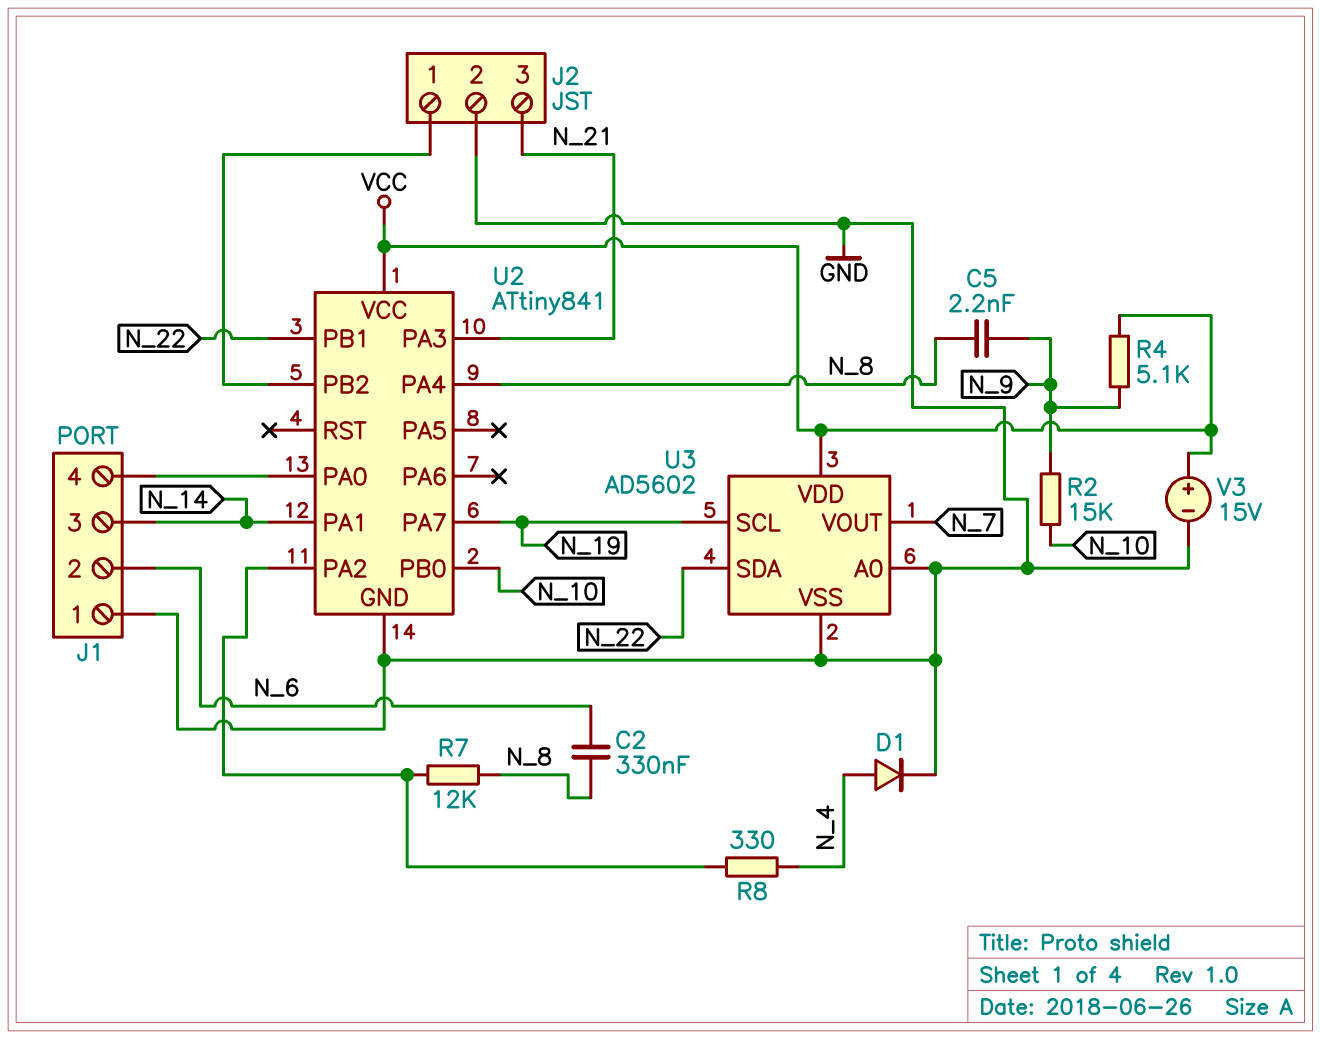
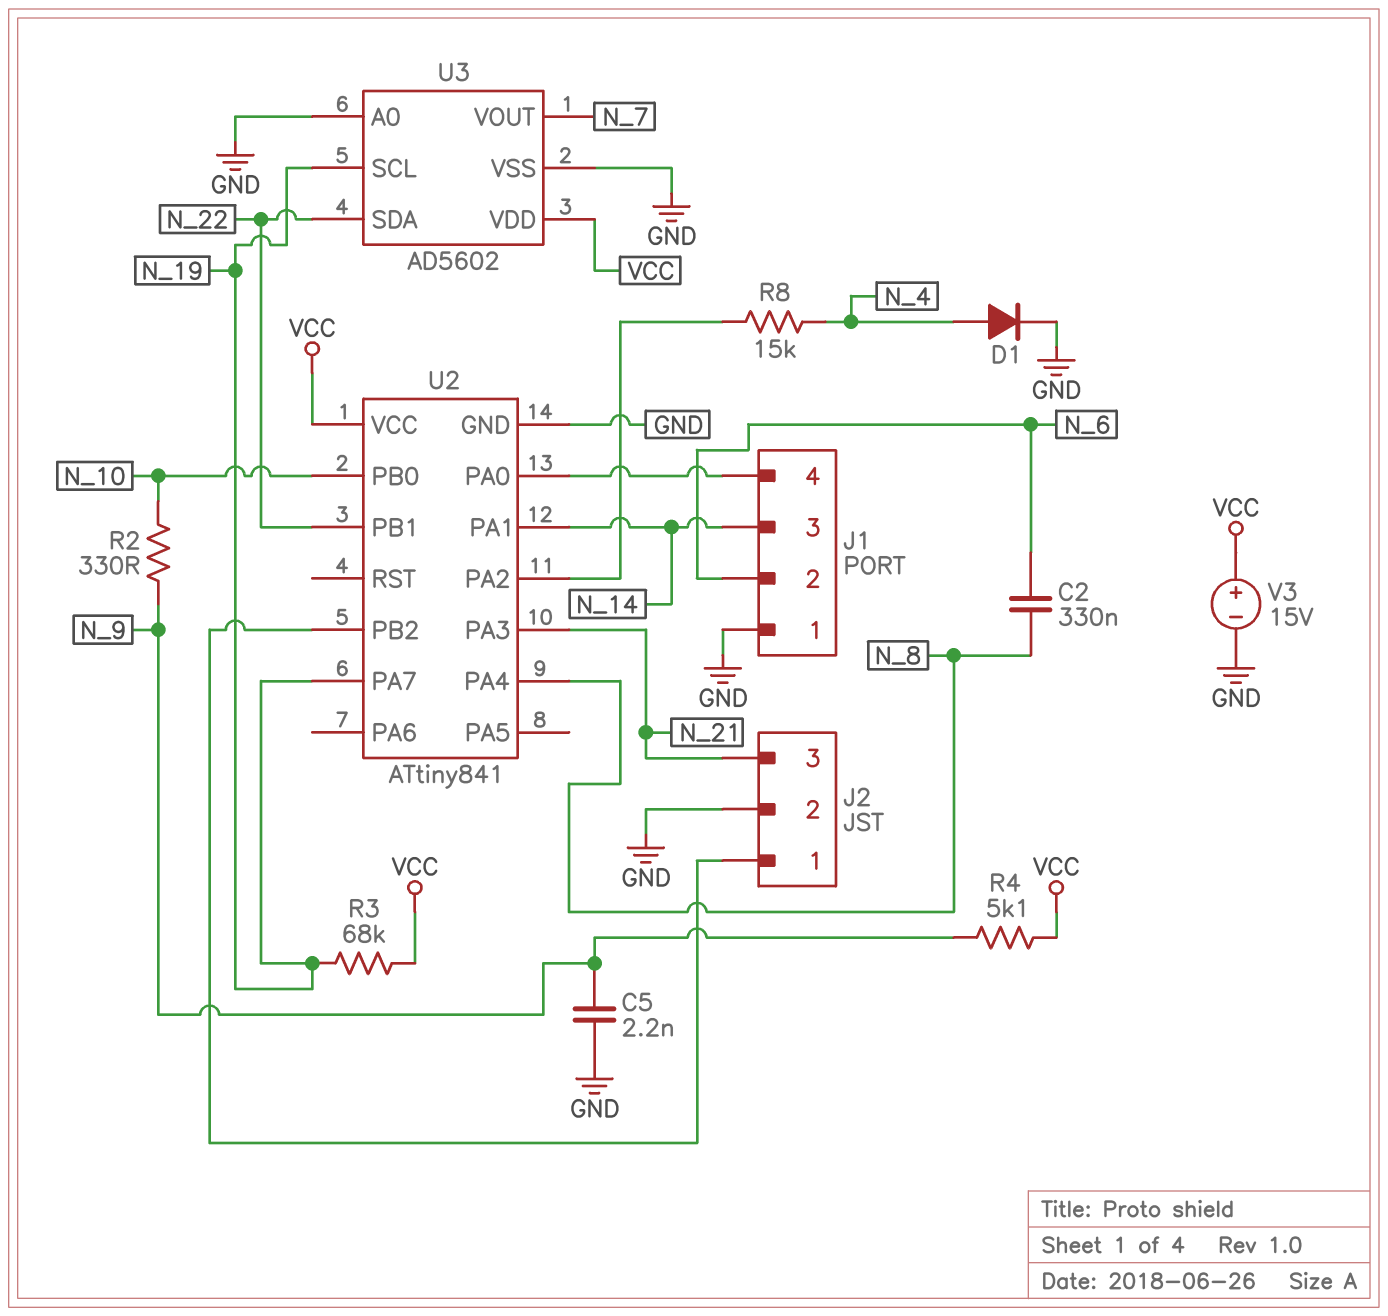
C5: 2.2nF (N_8, N_9) -> 2.2nF (GND, N_9)
R2: 15k (N_9, N_10) -> 330 (N_9, N_10)
R3: none -> 68k (N_19, VCC)
R7: 12k (N_8, U2/PA2) -> none
R8: 330 (N_4, U2/PA2) -> 15k (N_4, U2/PA2)

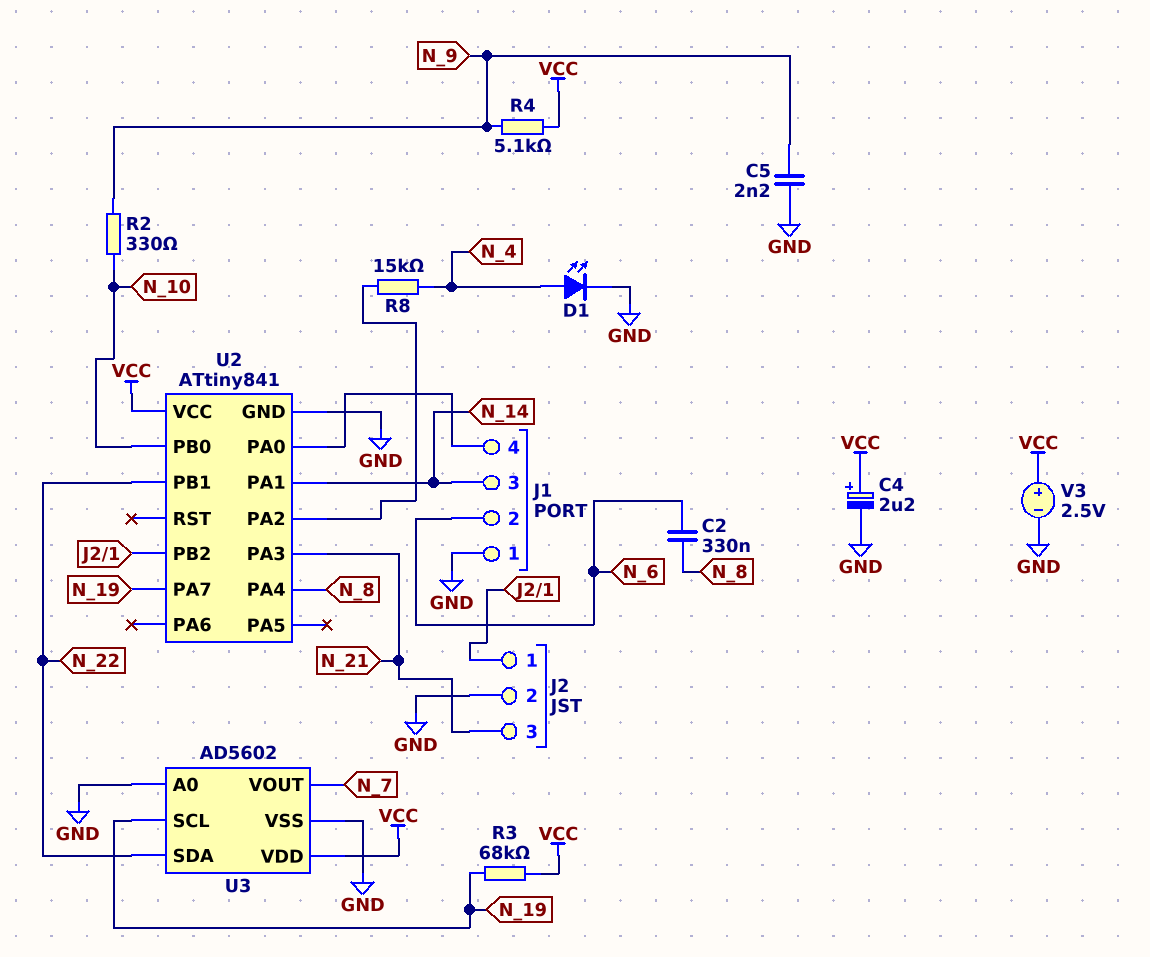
C4: none -> 2.2uF (plus VCC, minus GND)
D1: diode (A N_4, K GND) -> LED (A N_4, K GND)
V3: 15V (plus VCC, minus GND) -> 2.5V (plus VCC, minus GND)

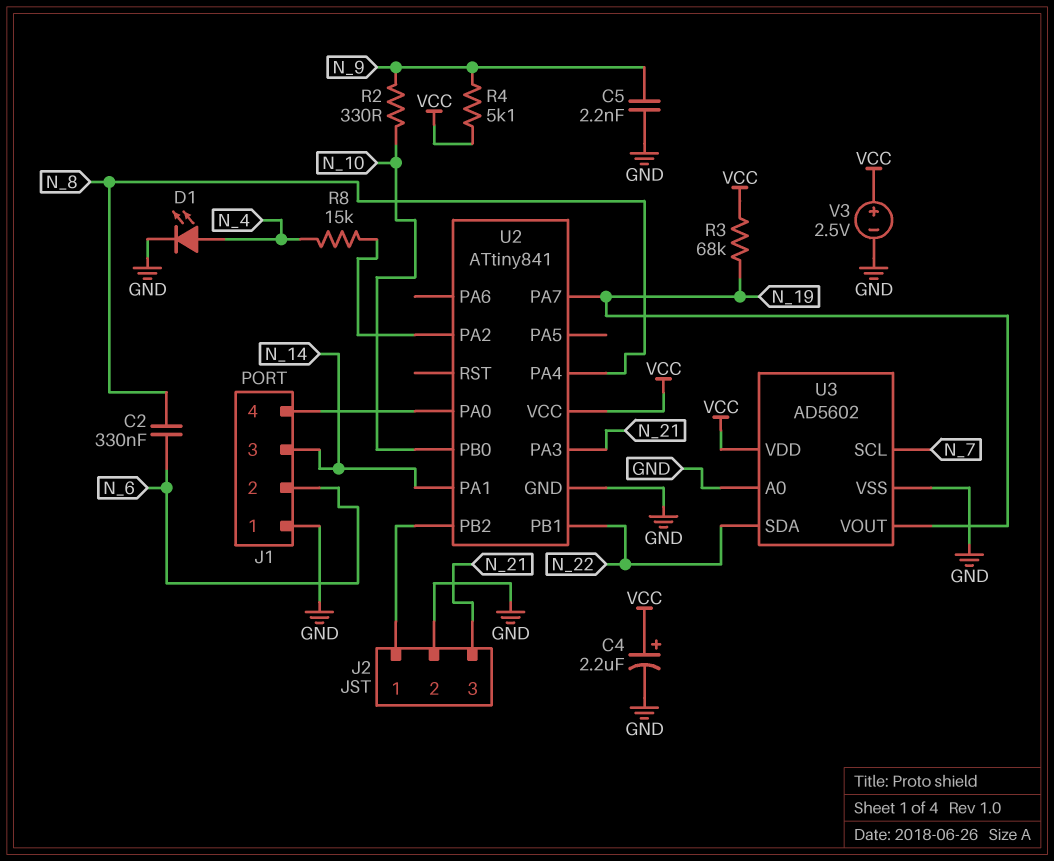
U3 pin SCL: N_19 -> N_7
U3 pin VOUT: N_7 -> N_19

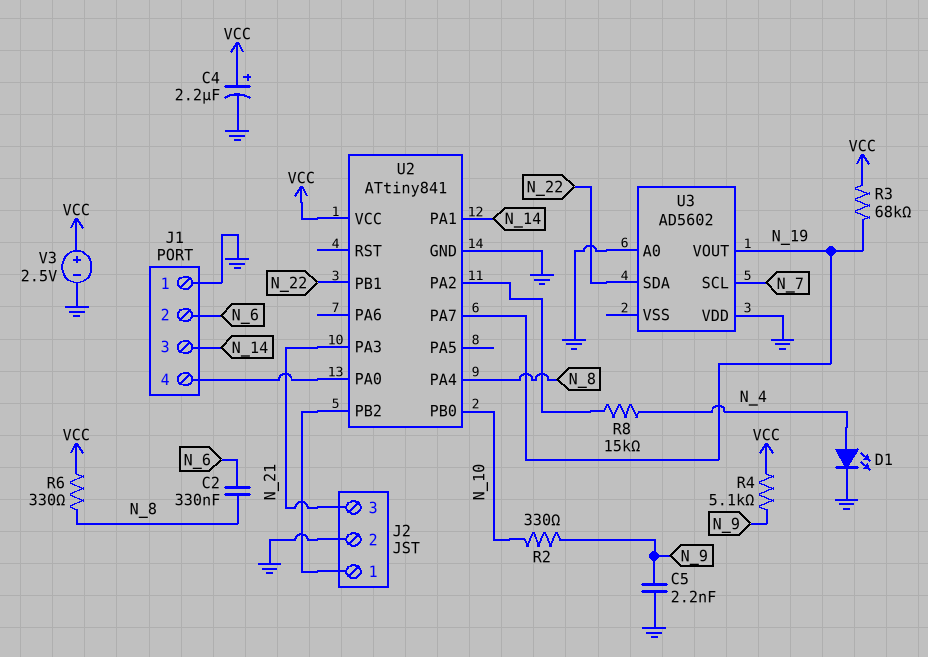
R6: none -> 330 (N_8, VCC)
U3 pin VDD: VCC -> GND
U3 pin VSS: GND -> none

